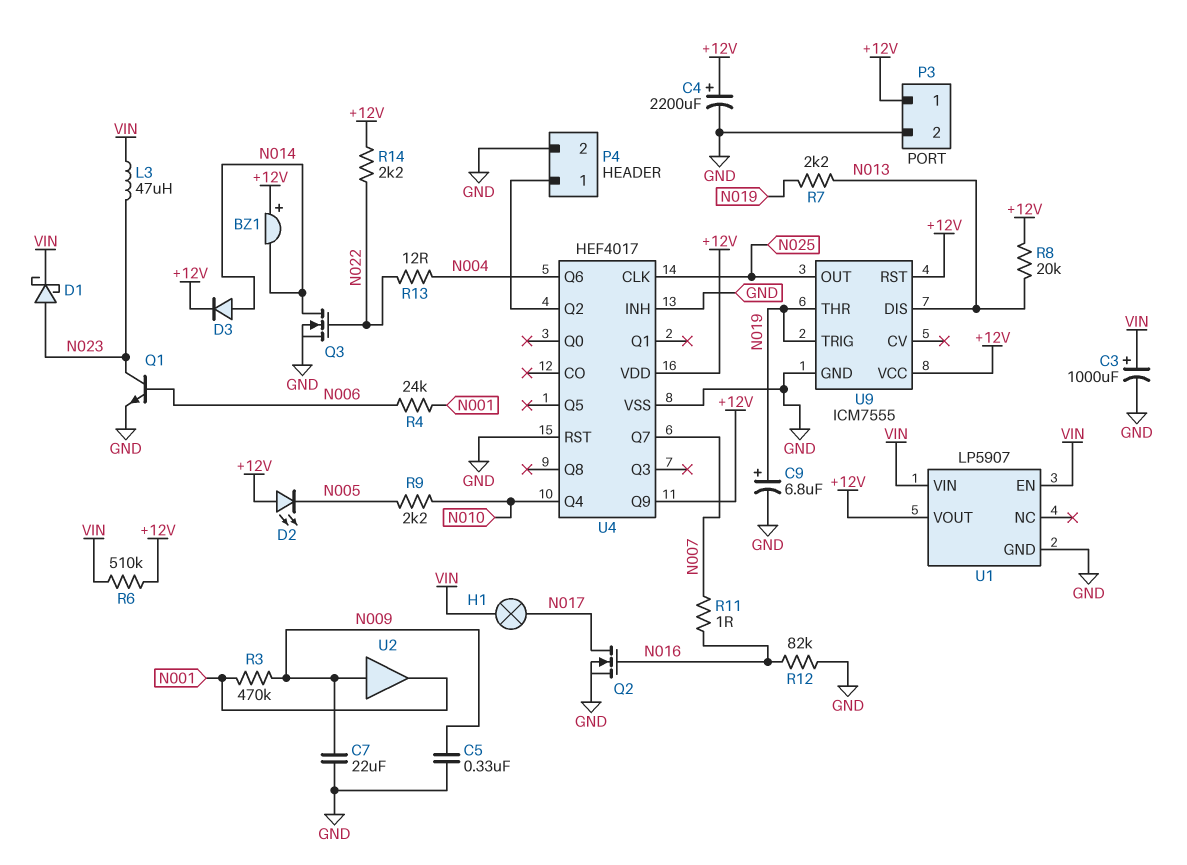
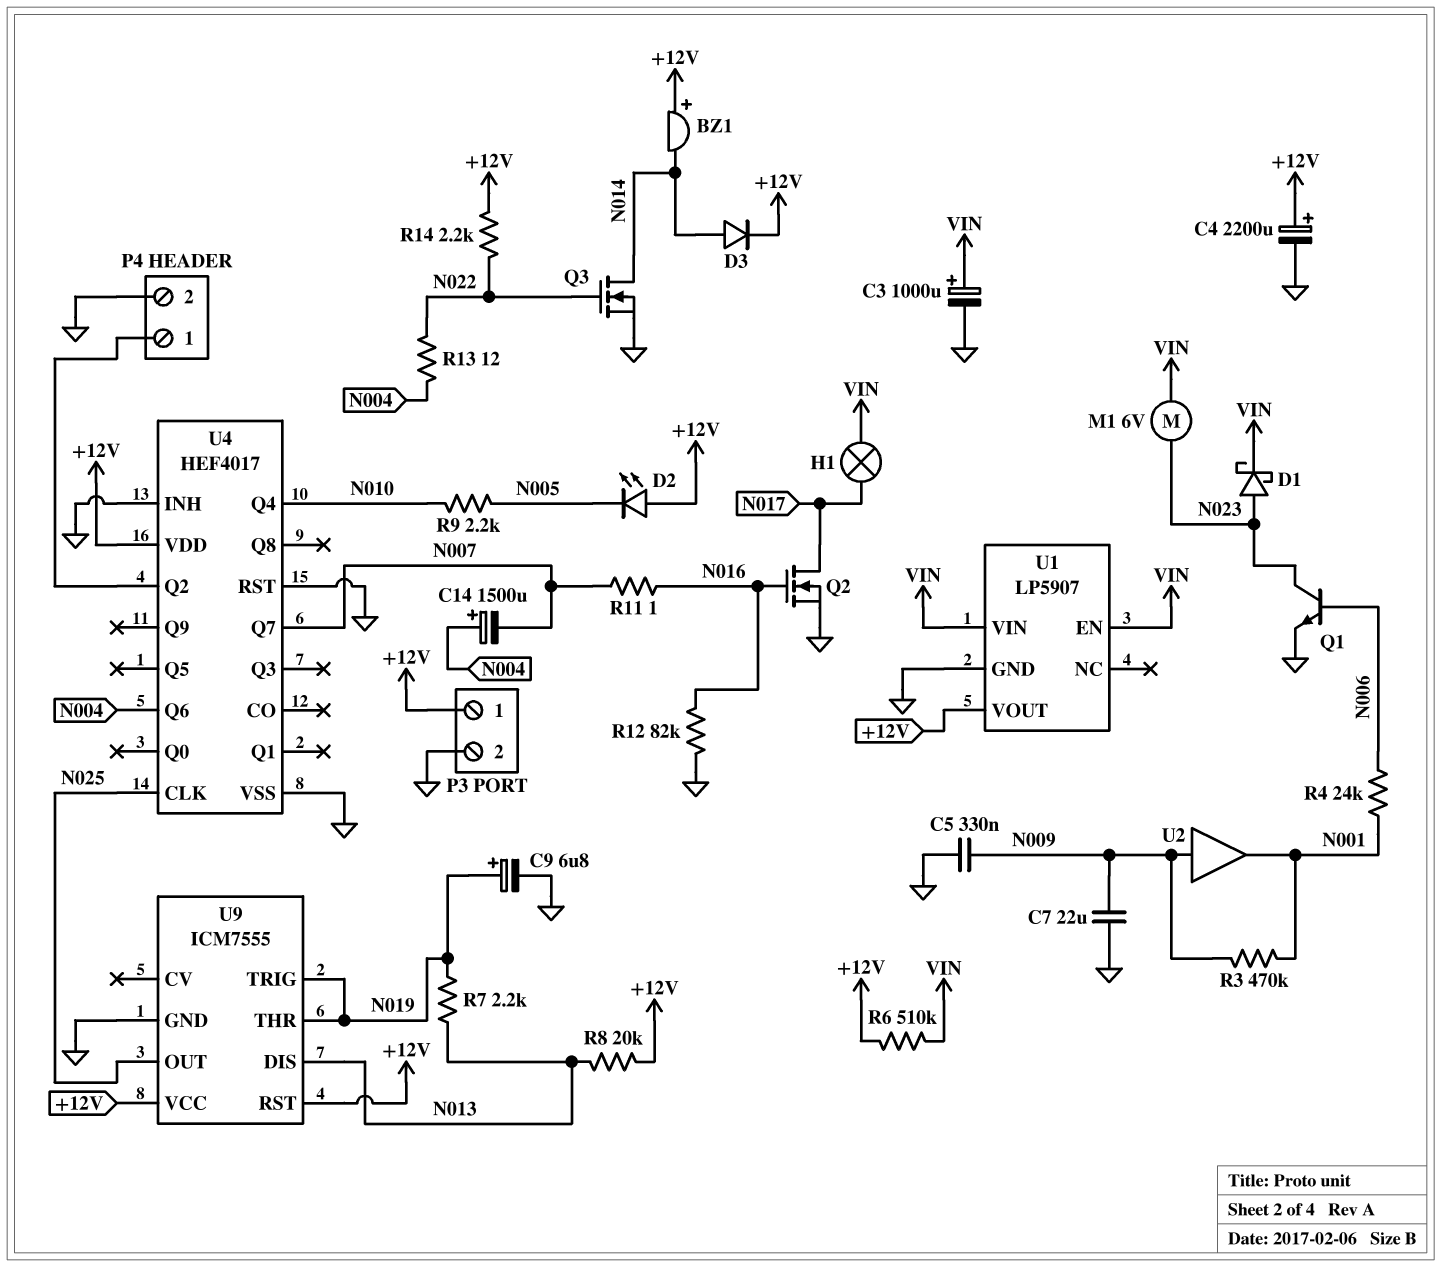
C14: none -> 1500uF (plus N004, minus N007)
L3: 47uH (N023, VIN) -> none
M1: none -> motor 6V (N023, VIN)
U4 pin Q9: +12V -> none

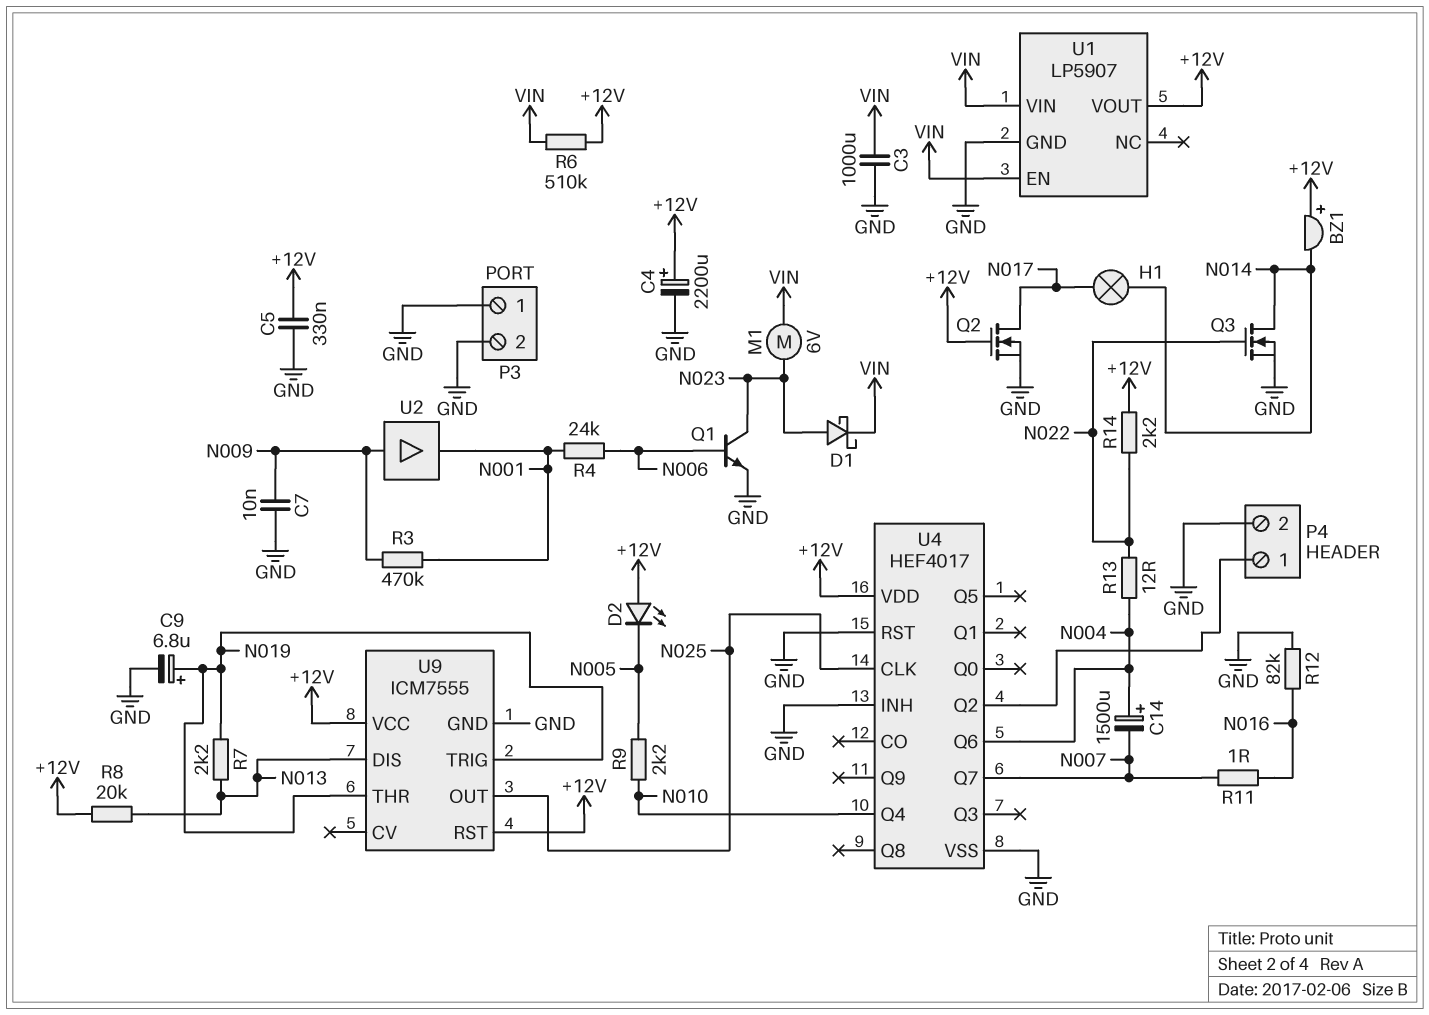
C3: 1000uF (plus VIN, minus GND) -> 1000uF (GND, VIN)
C5: 330nF (GND, N009) -> 330nF (+12V, GND)
C7: 22uF (GND, N009) -> 10nF (GND, N009)
D3: diode (A N014, K +12V) -> none
H1: lamp (N017, VIN) -> lamp (N014, N017)
P3 pin 1: +12V -> GND
Q2: NMOS (G N016, D N017, S GND) -> NMOS (G +12V, D N017, S GND)

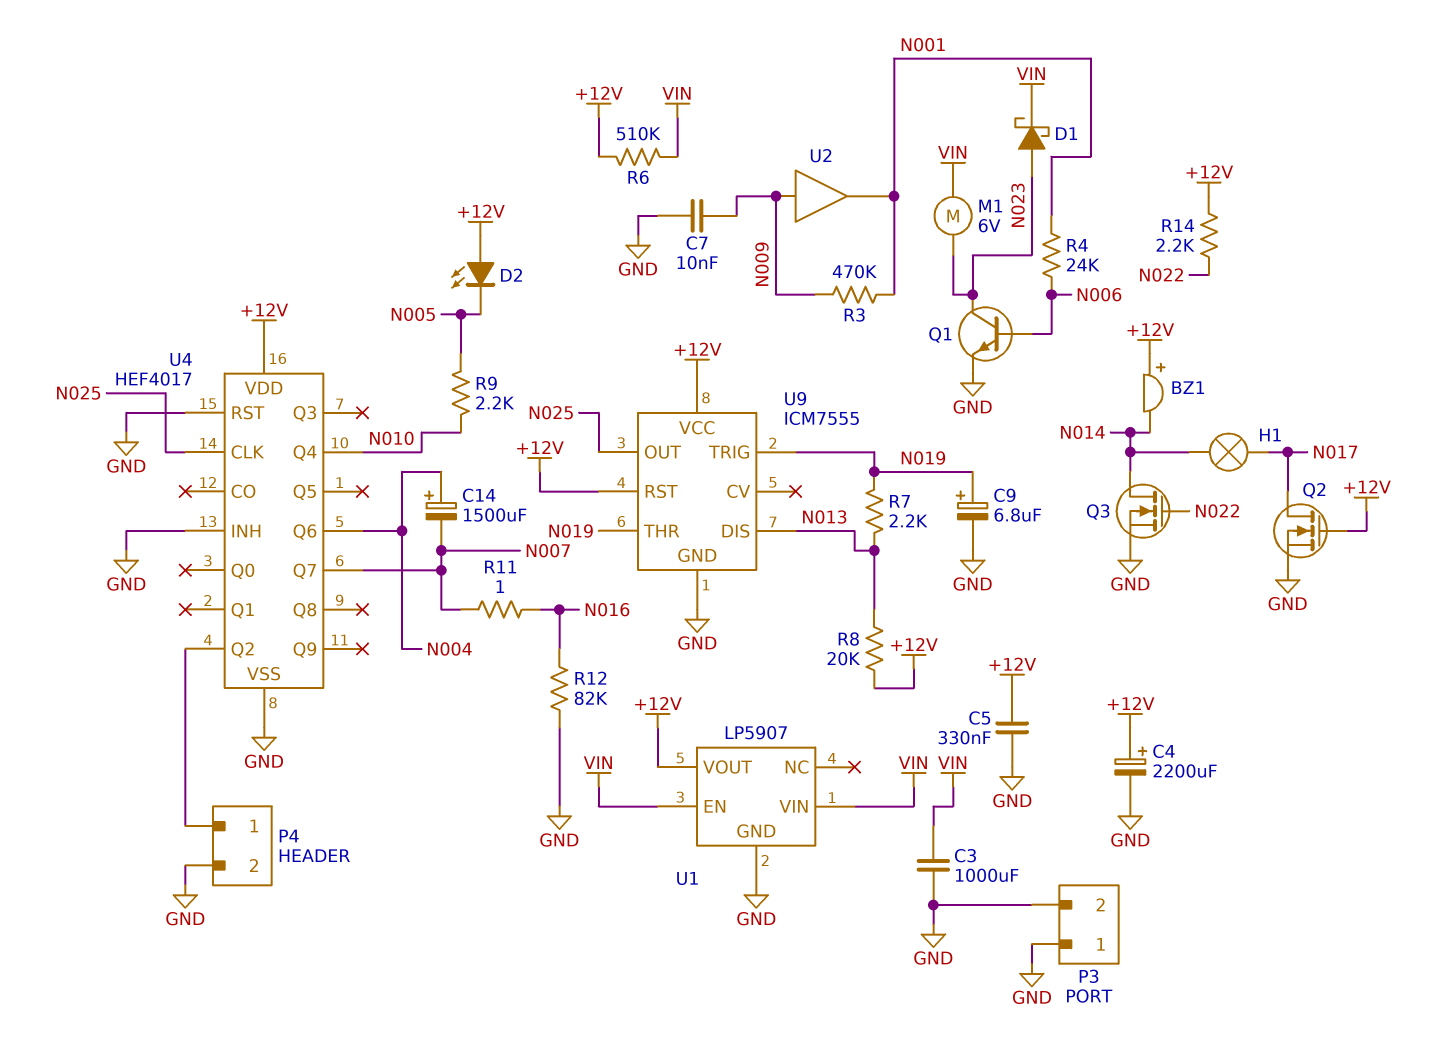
R13: 12 (N004, N022) -> none

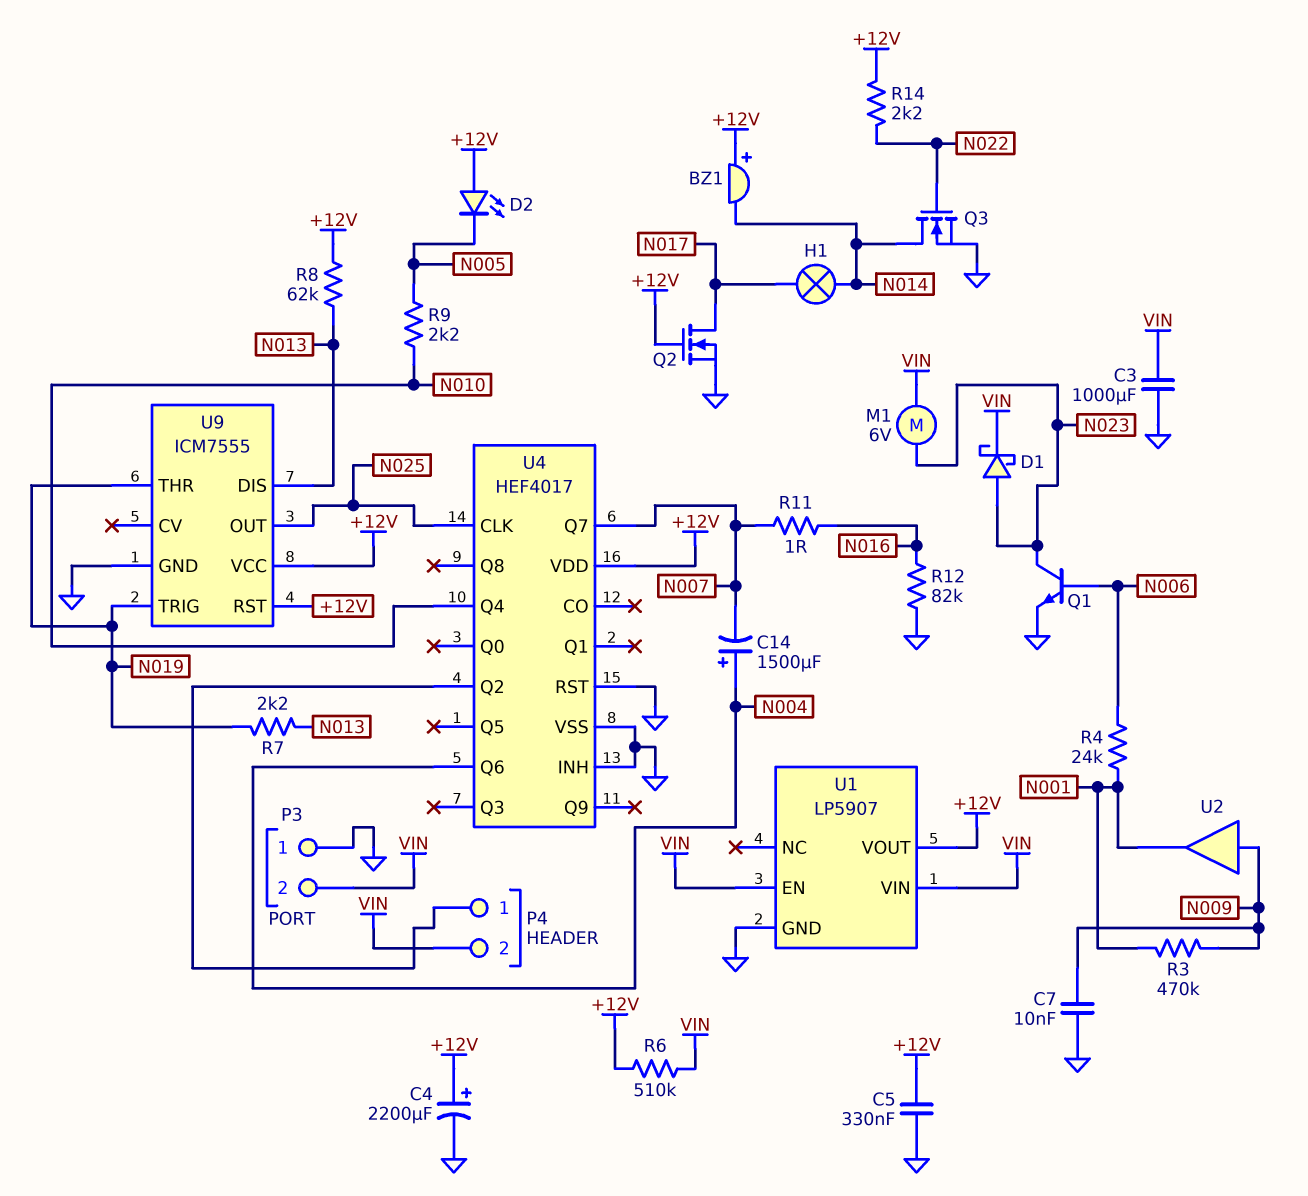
C9: 6.8uF (plus N019, minus GND) -> none
P3 pin 2: GND -> VIN
P4 pin 2: GND -> VIN
R8: 20k (+12V, N013) -> 62k (+12V, N013)

